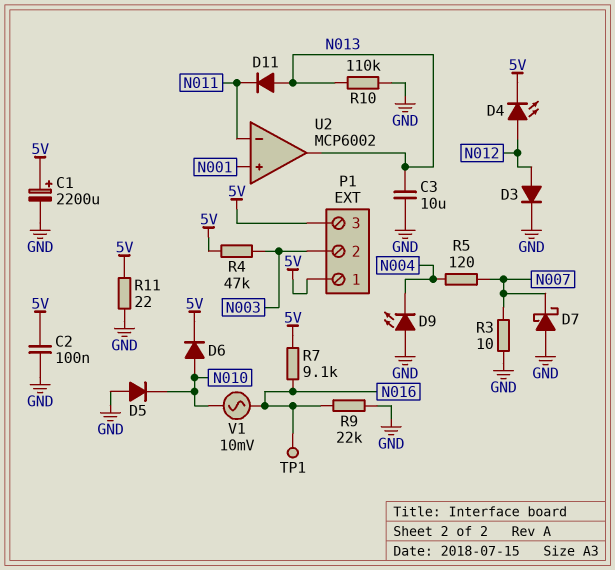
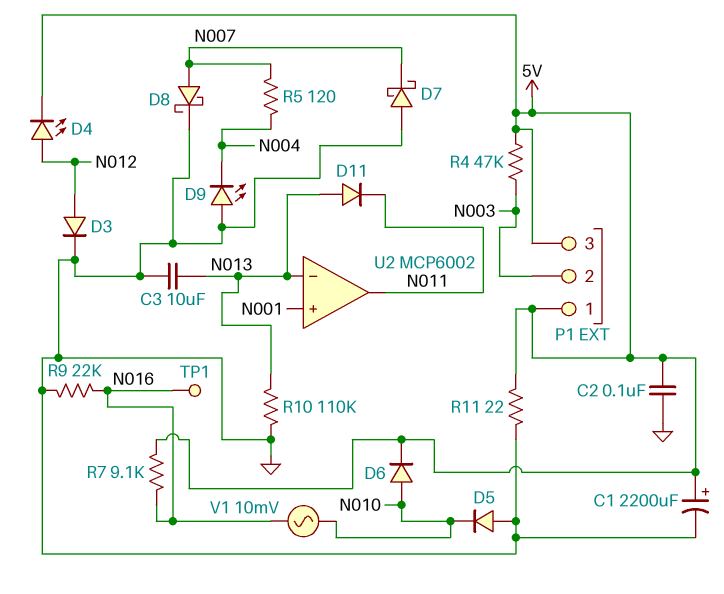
D8: none -> schottky (A N007, K GND)
R3: 10 (GND, N007) -> none
U2 pin in-: N011 -> N013
U2 pin out: N013 -> N011

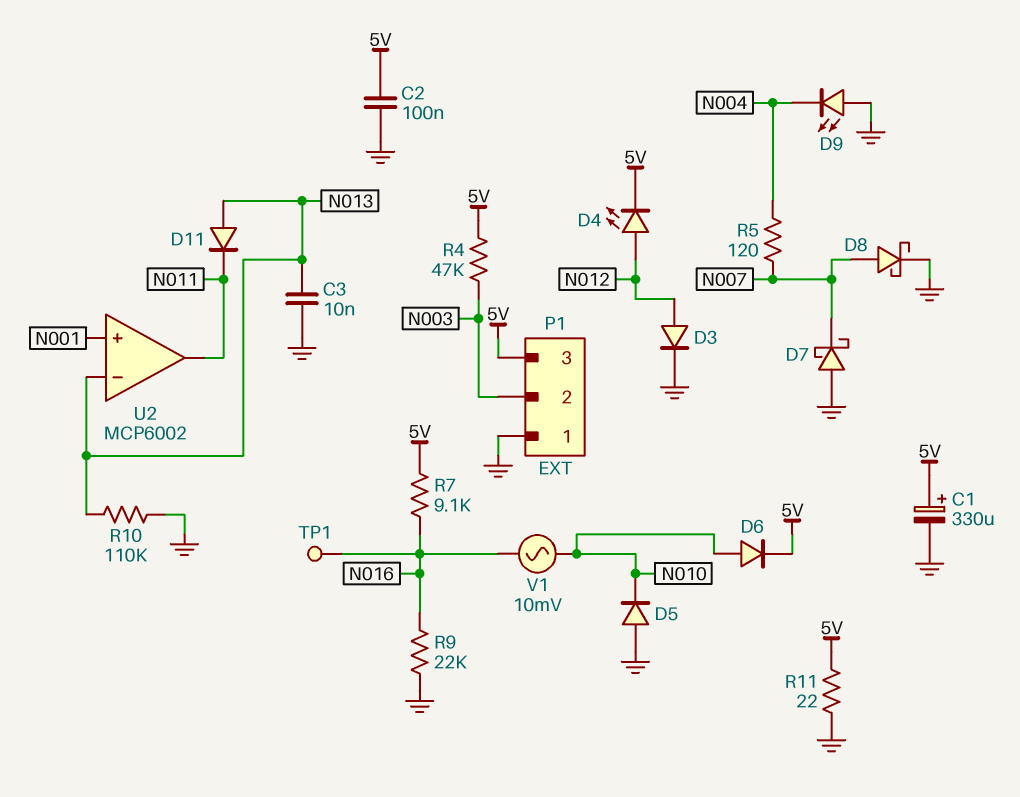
C1: 2200uF (plus 5V, minus GND) -> 330uF (plus 5V, minus GND)
C3: 10uF (GND, N013) -> 10nF (GND, N013)
P1 pin 1: 5V -> GND

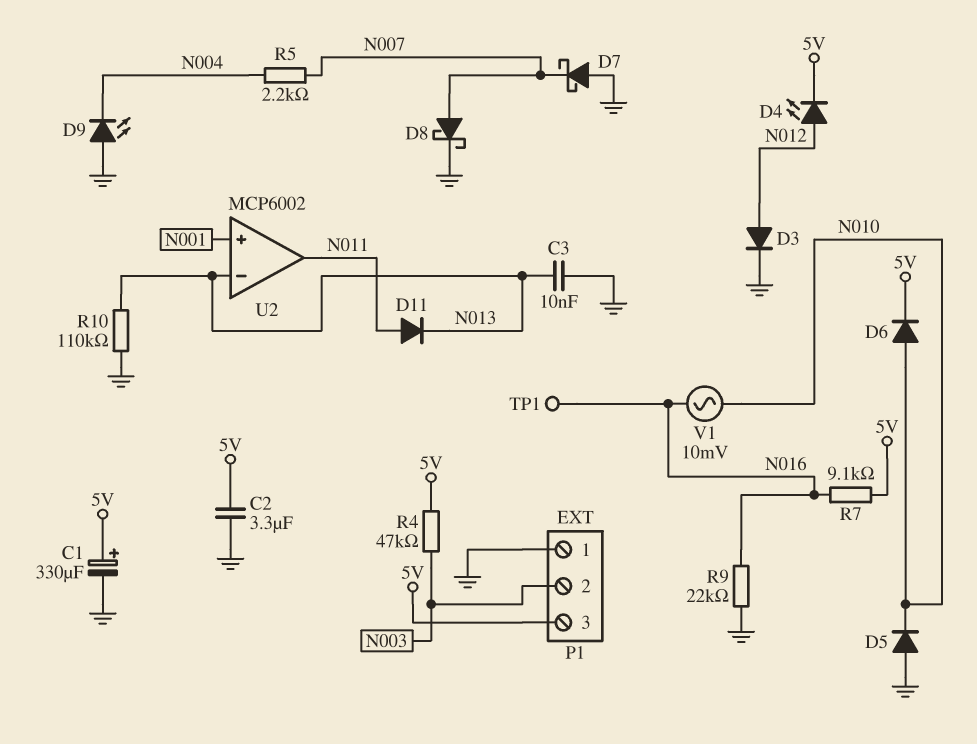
C2: 100nF (5V, GND) -> 3.3uF (5V, GND)
D11: diode (A N013, K N011) -> diode (A N011, K N013)
R5: 120 (N004, N007) -> 2.2k (N004, N007)
R11: 22 (5V, GND) -> none

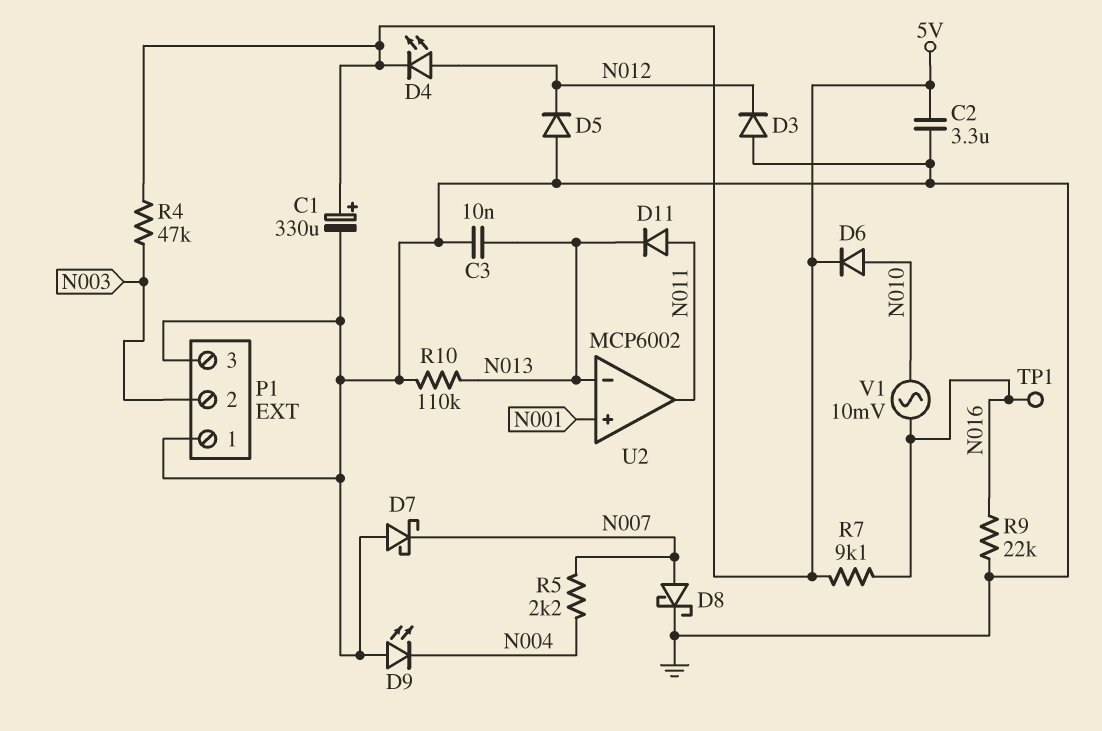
D3: diode (A N012, K GND) -> diode (A GND, K N012)
D5: diode (A GND, K N010) -> diode (A GND, K N012)
P1 pin 3: 5V -> GND

